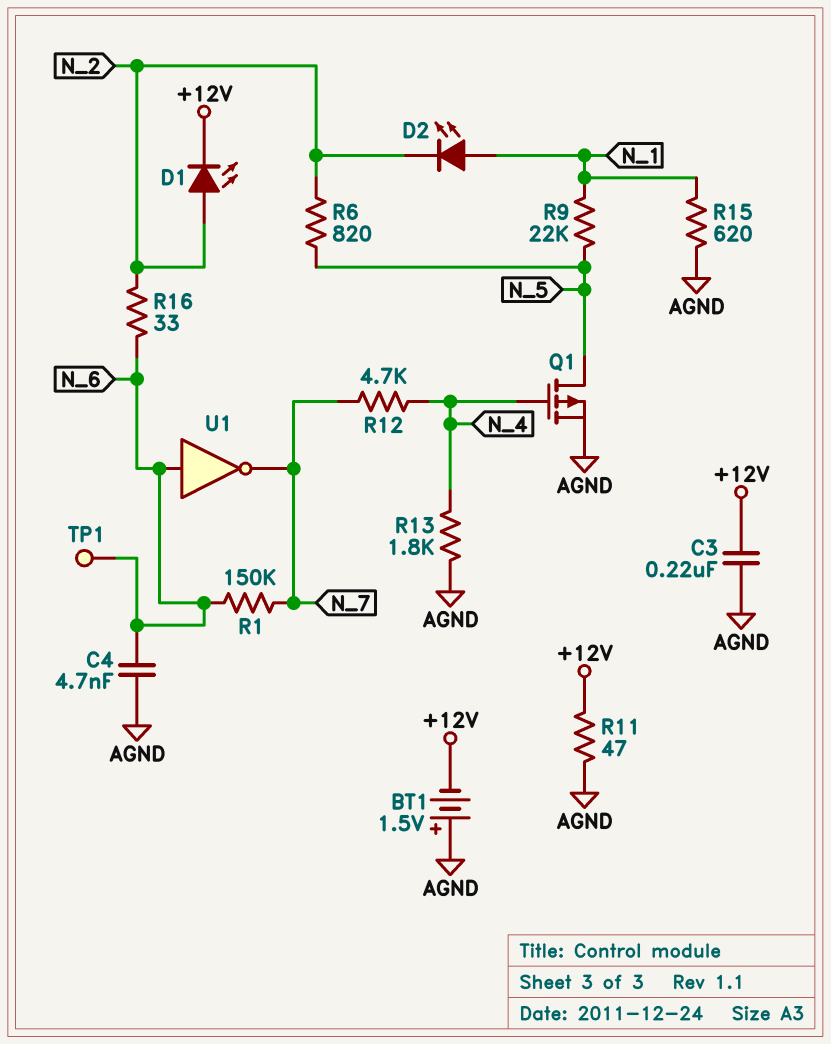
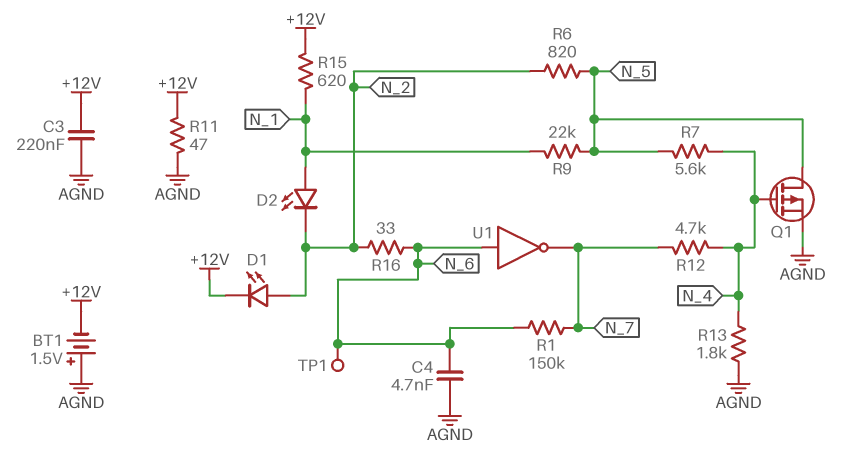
R7: none -> 5.6k (N_4, N_5)
R15: 620 (AGND, N_1) -> 620 (+12V, N_1)

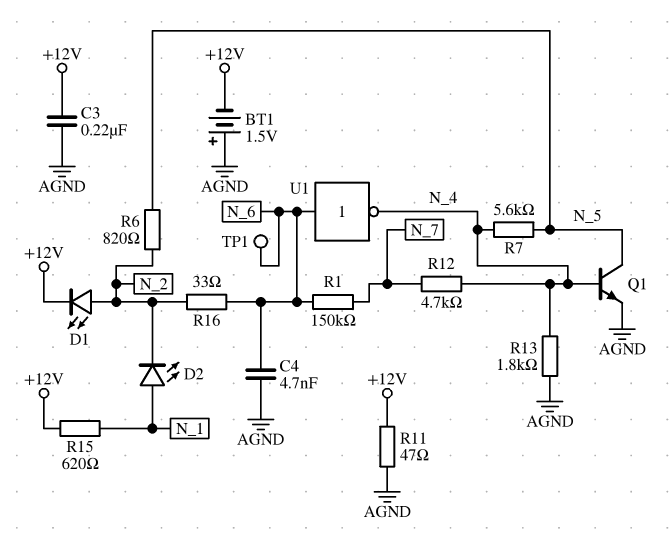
Q1: PMOS (G N_4, D N_5, S AGND) -> NPN (B N_4, C N_5, E AGND)
R9: 22k (N_1, N_5) -> none
U1: NOT (in N_6, out N_7) -> NOT (in N_6, out N_4)

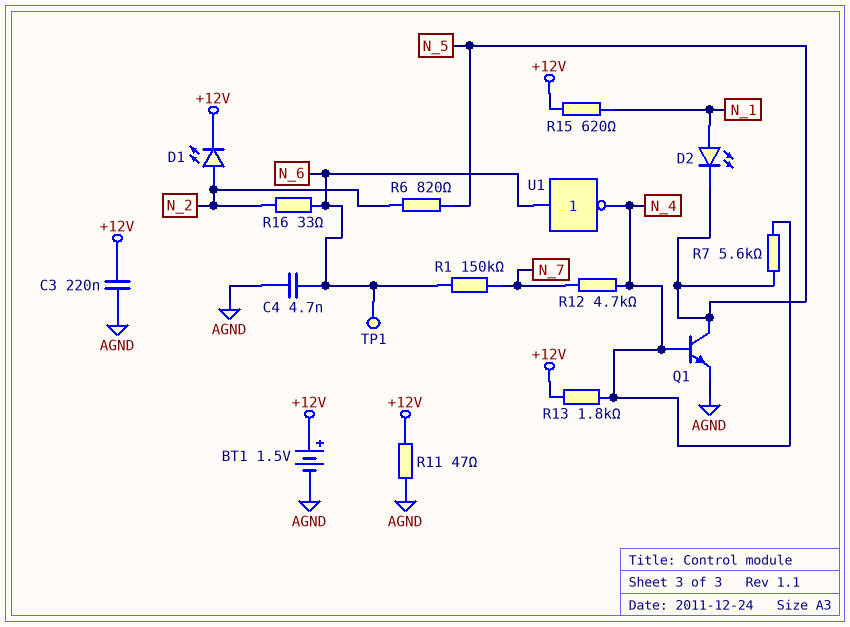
BT1: 1.5V (plus AGND, minus +12V) -> 1.5V (plus +12V, minus AGND)
D2: LED (A N_1, K N_2) -> LED (A N_1, K N_5)
R13: 1.8k (AGND, N_4) -> 1.8k (+12V, N_4)

